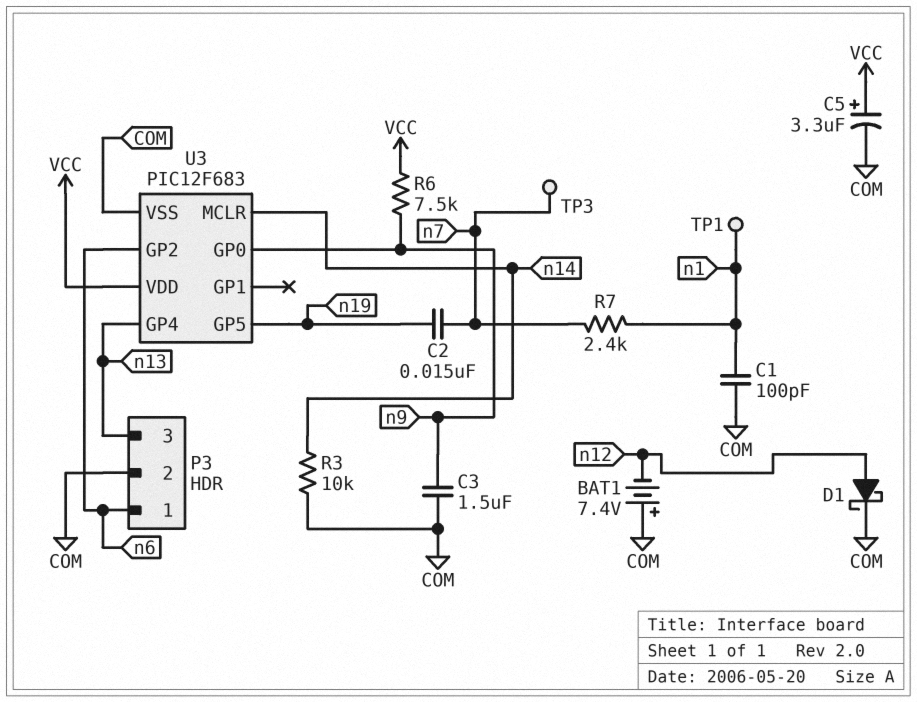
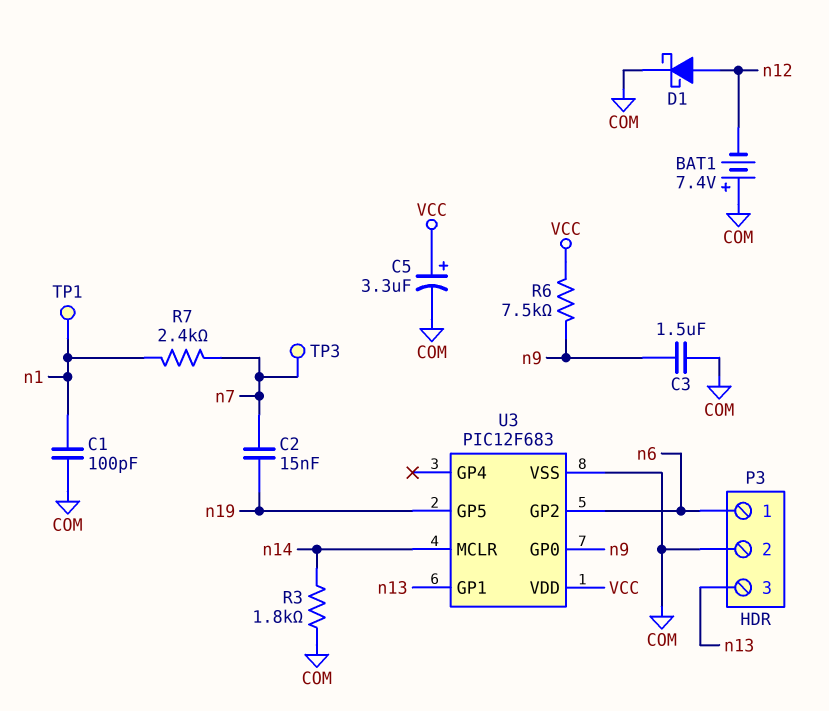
R3: 10k (COM, n14) -> 1.8k (COM, n14)
U3 pin GP1: none -> n13
U3 pin GP4: n13 -> none

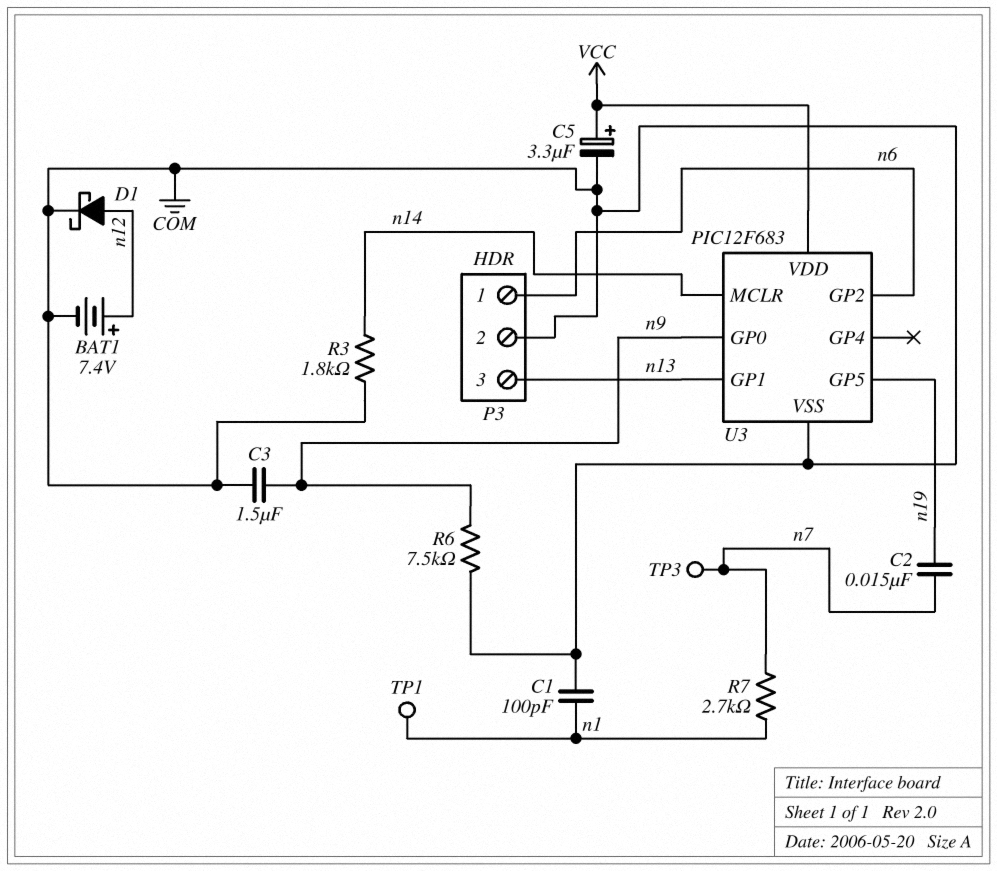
BAT1: 7.4V (plus COM, minus n12) -> 7.4V (plus n12, minus COM)
R6: 7.5k (VCC, n9) -> 7.5k (COM, n9)
R7: 2.4k (n1, n7) -> 2.7k (n1, n7)

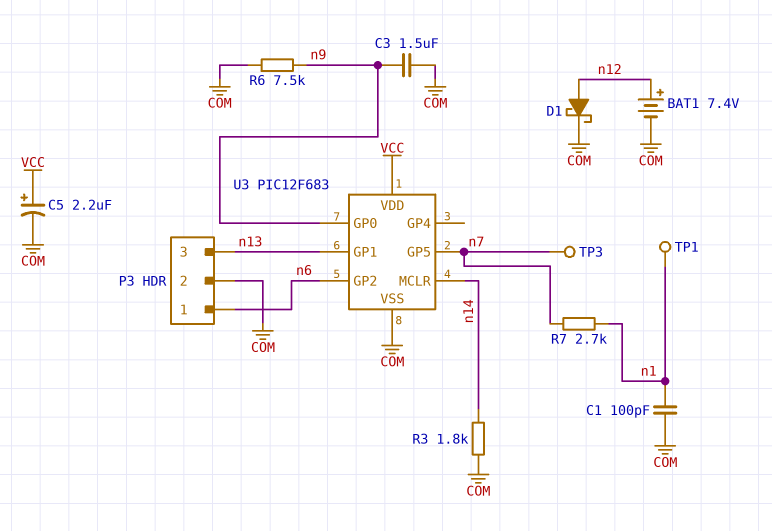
C2: 15nF (n7, n19) -> none
C5: 3.3uF (plus VCC, minus COM) -> 2.2uF (plus VCC, minus COM)
U3 pin GP5: n19 -> n7

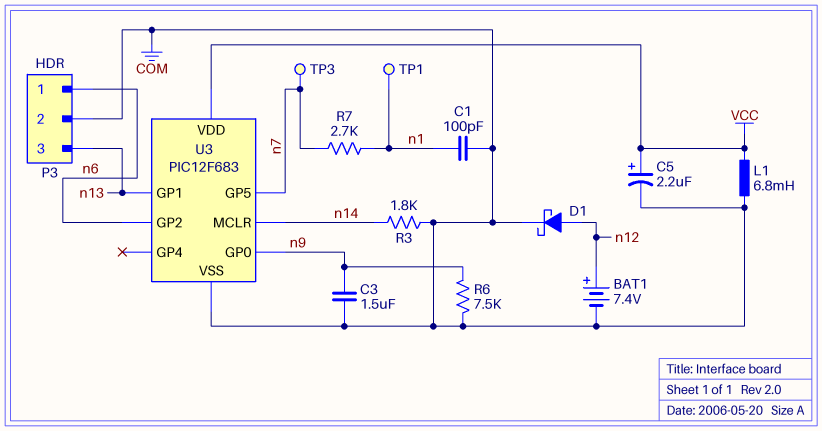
L1: none -> 6.8mH (COM, VCC)

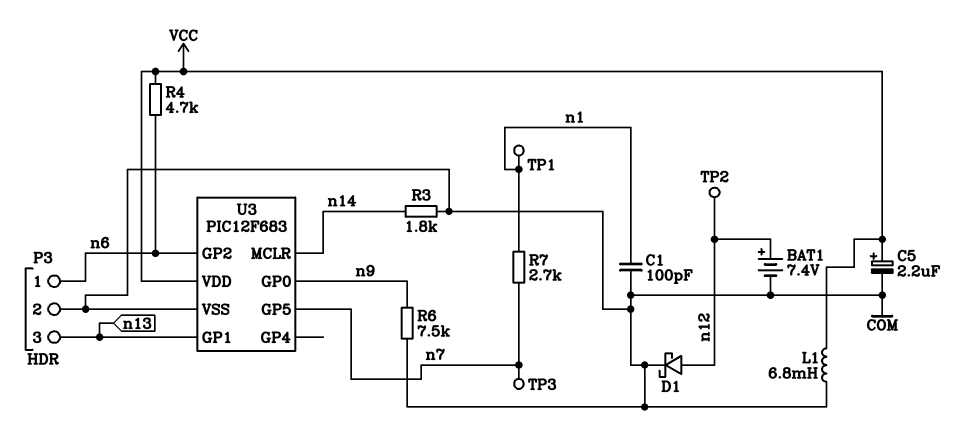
C3: 1.5uF (COM, n9) -> none
R4: none -> 4.7k (VCC, n6)
TP2: none -> test point (n12)

